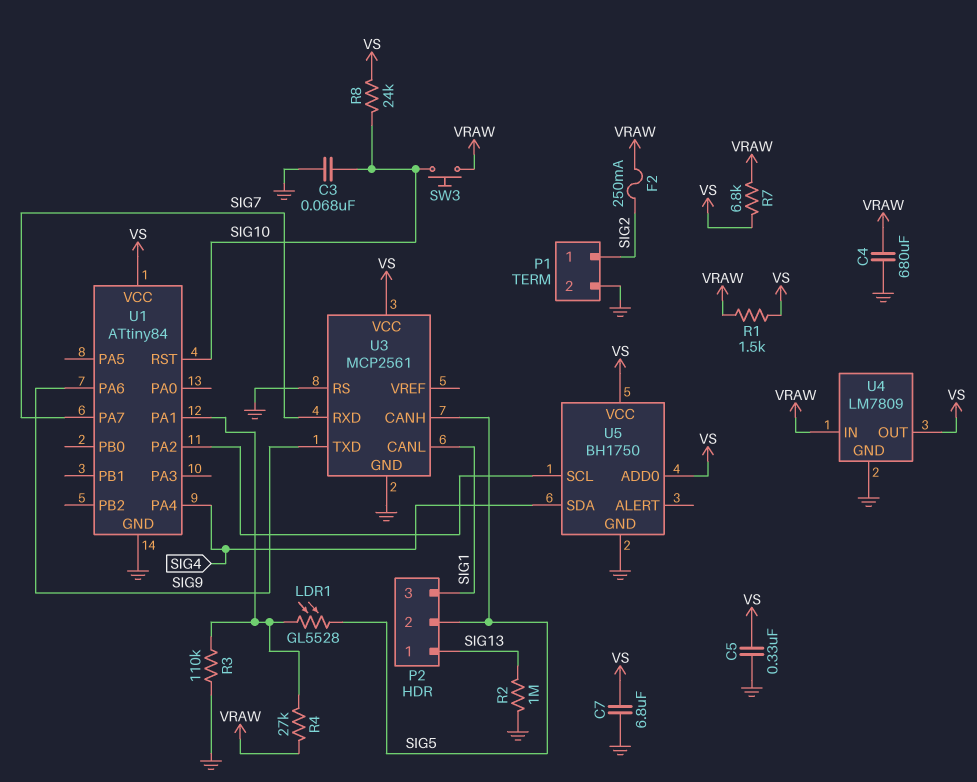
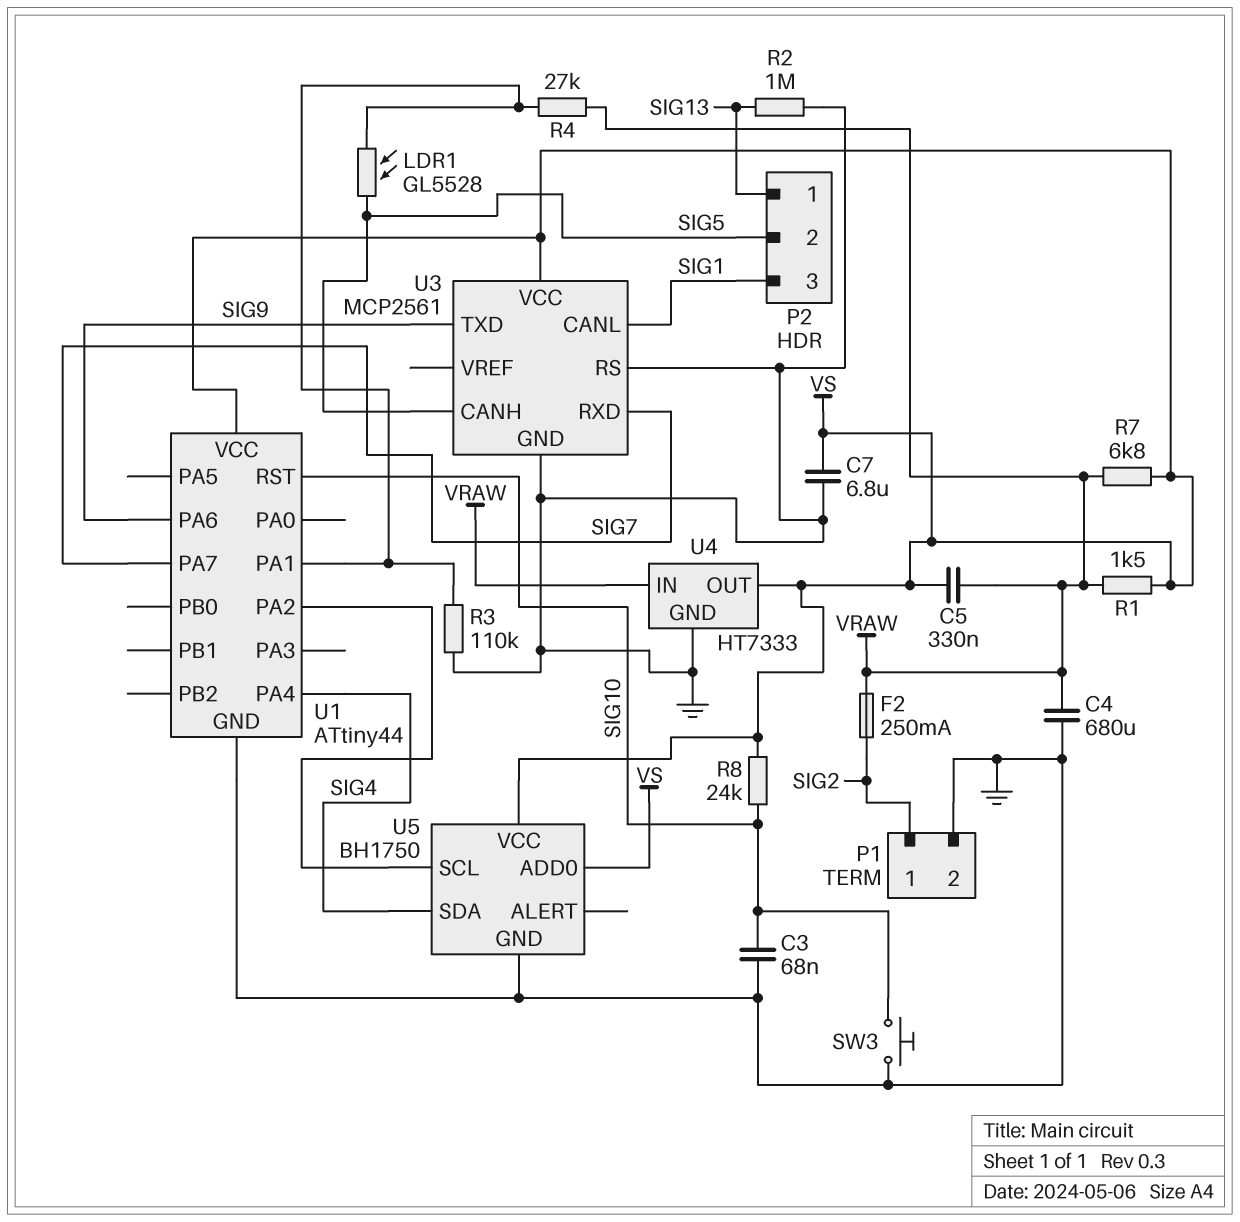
C5: 330nF (GND, VS) -> 330nF (VRAW, VS)
SW3: button (SIG10, VRAW) -> button (GND, SIG10)
U1: ATtiny84 -> ATtiny44
U4: LM7809 -> HT7333

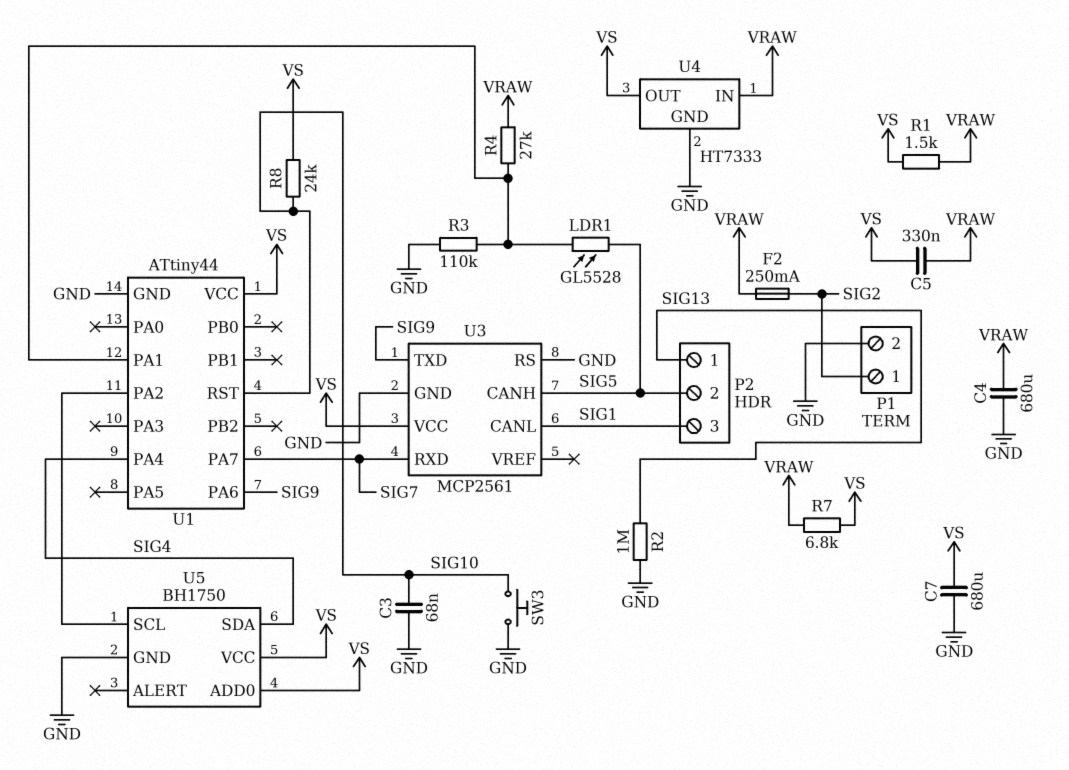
C7: 6.8uF (GND, VS) -> 680uF (GND, VS)

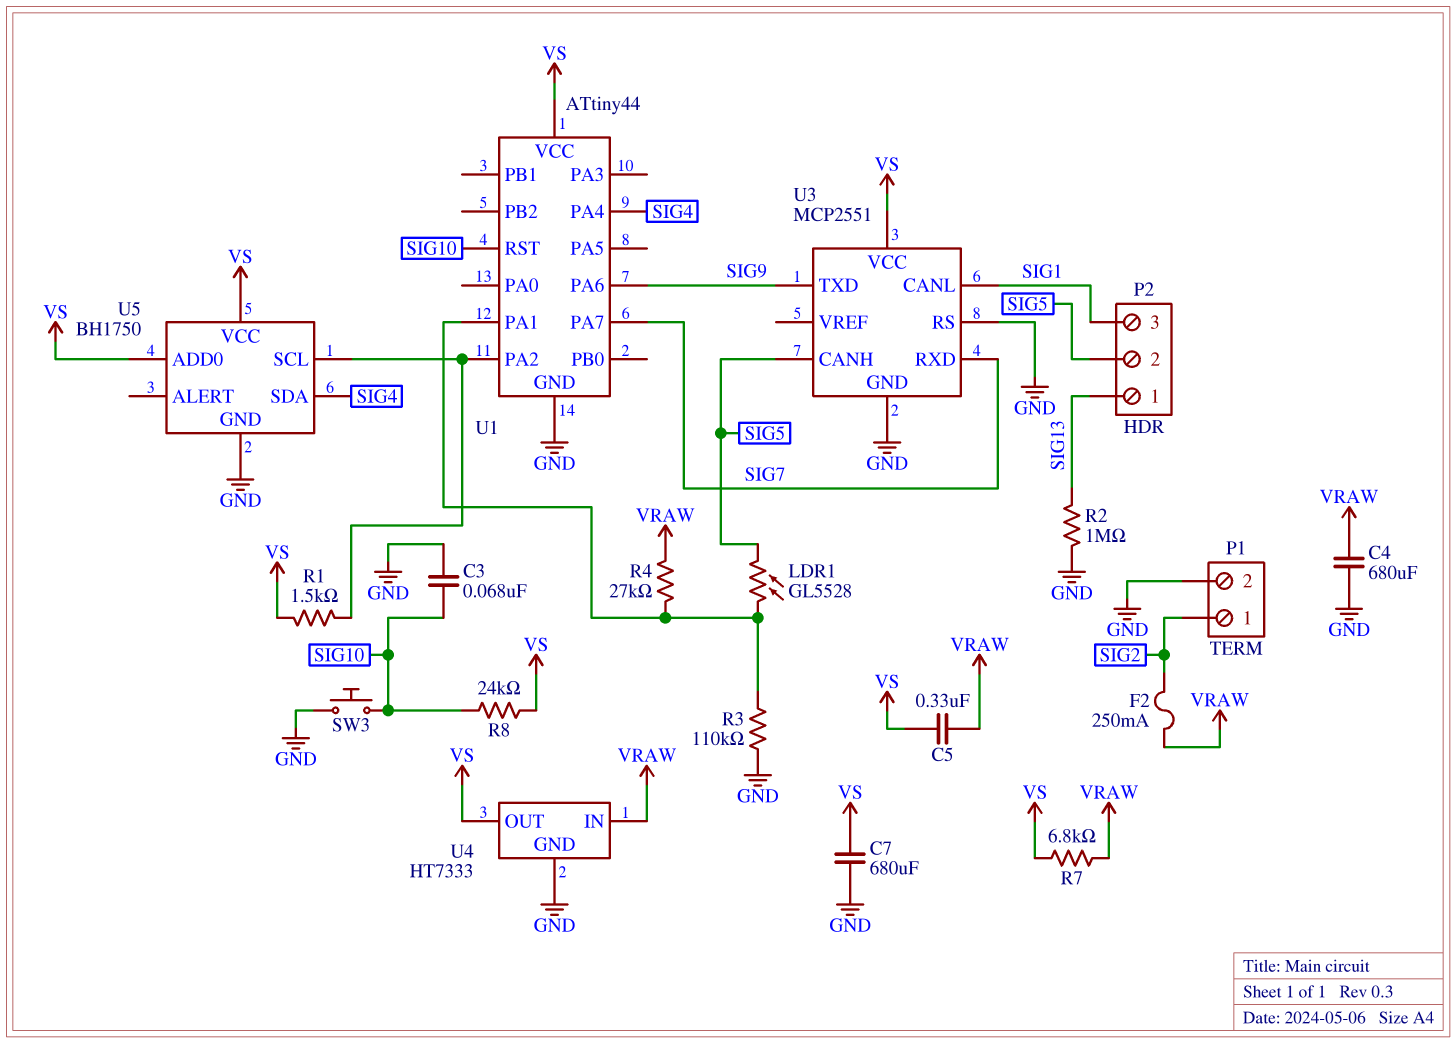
R1: 1.5k (VRAW, VS) -> 1.5k (U1/PA2, VS)
U3: MCP2561 -> MCP2551

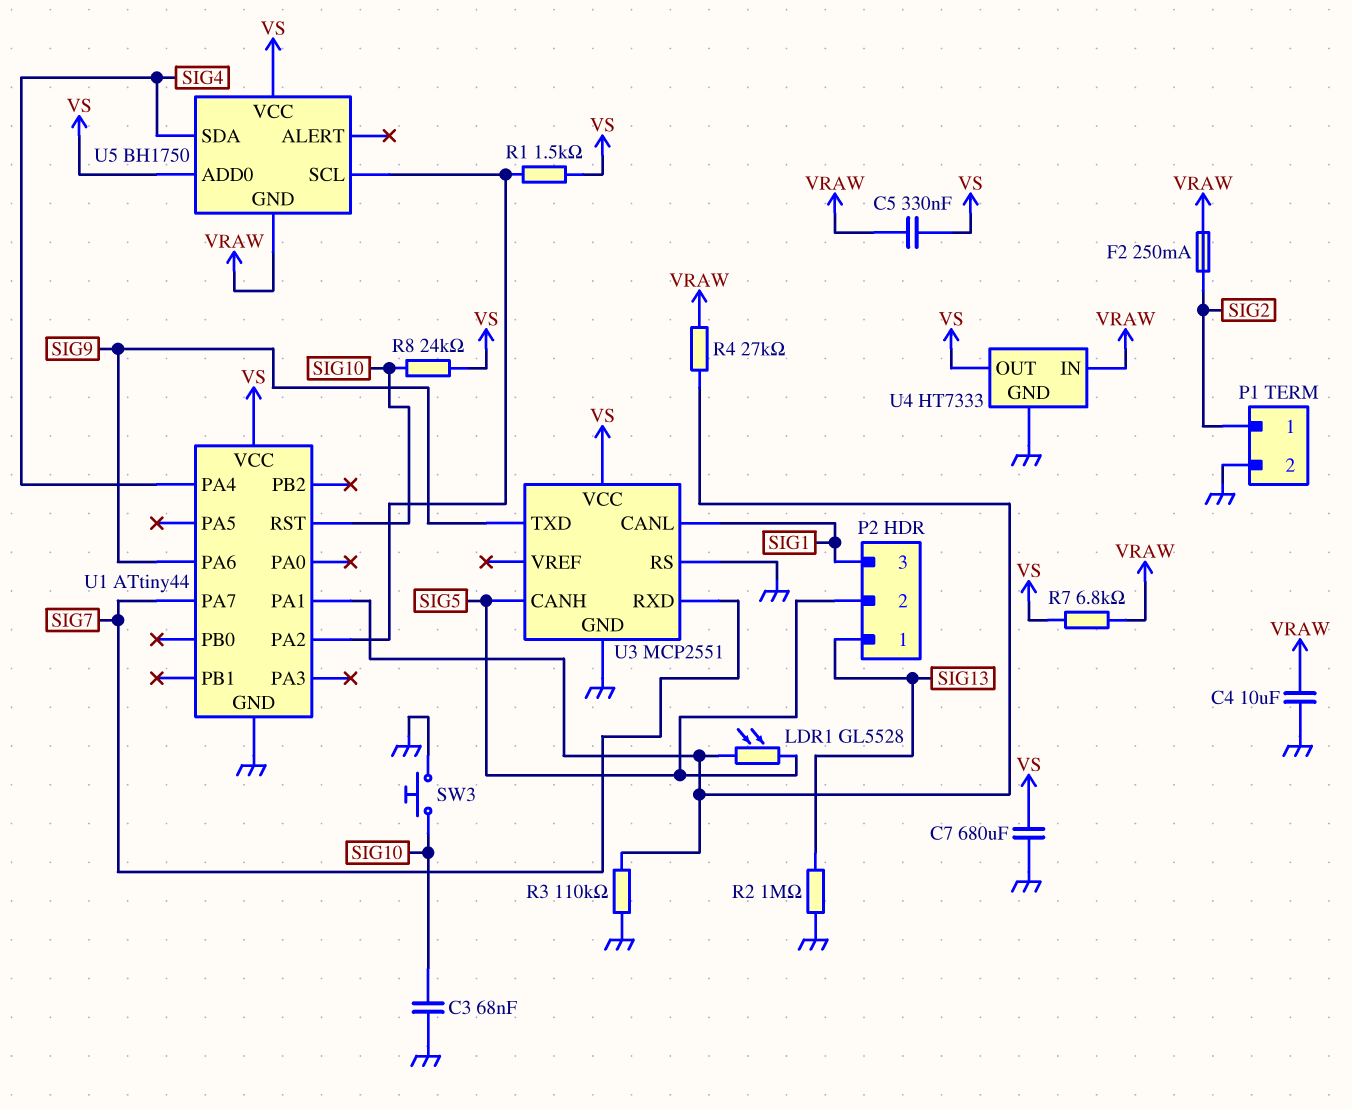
C4: 680uF (GND, VRAW) -> 10uF (GND, VRAW)
U5 pin GND: GND -> VRAW

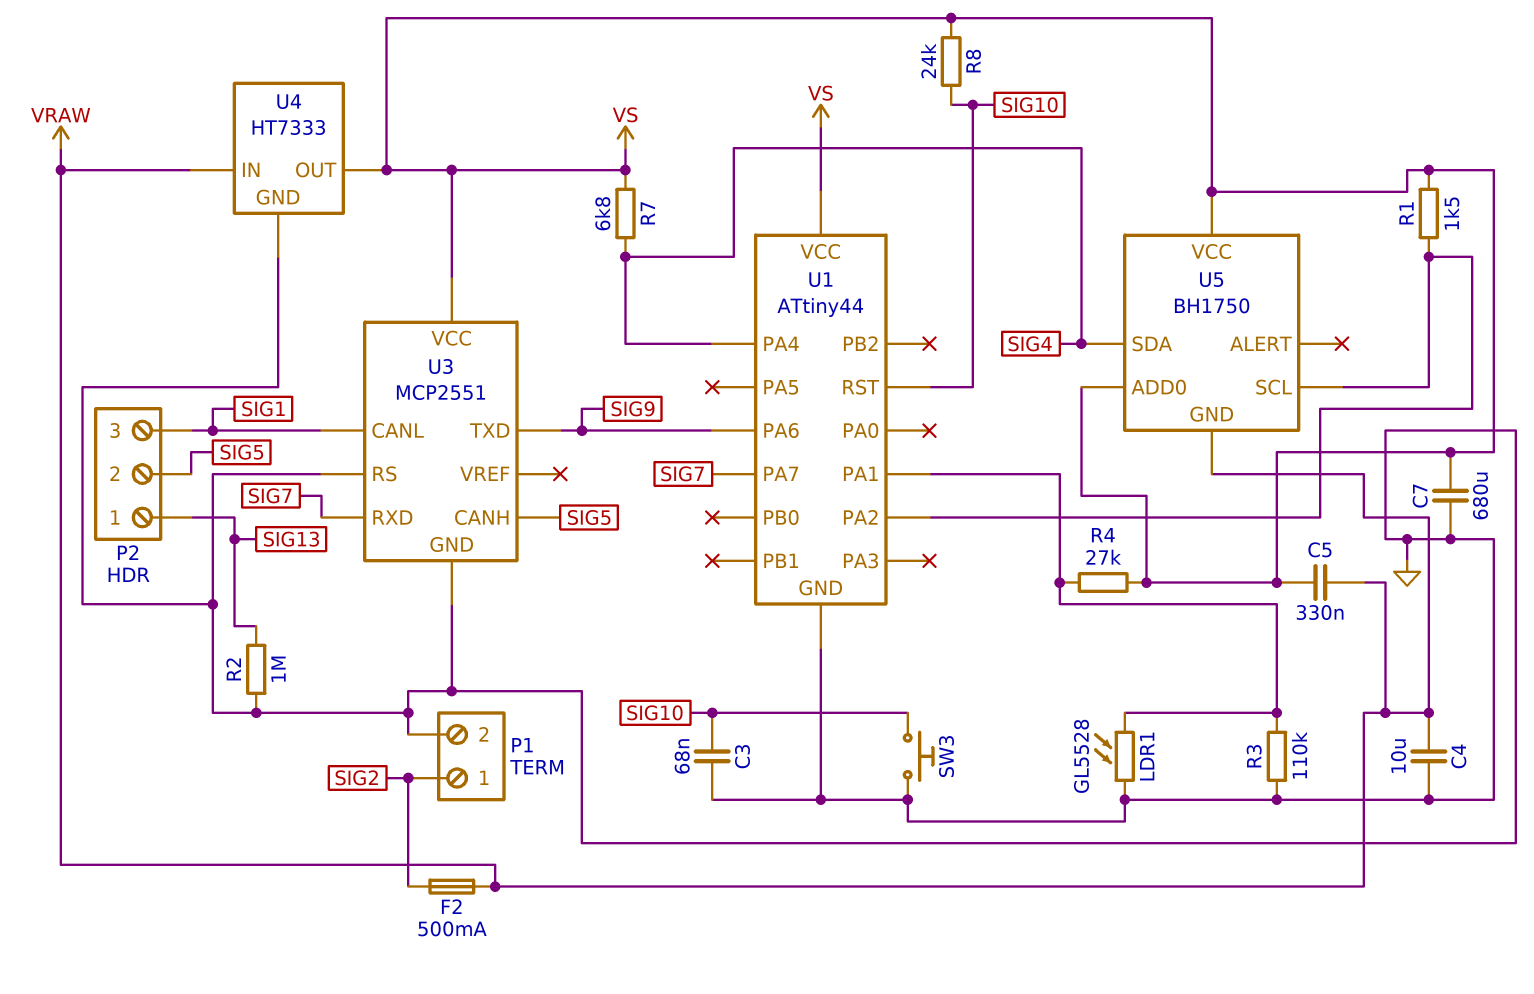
F2: 250mA (SIG2, VRAW) -> 500mA (SIG2, VRAW)
LDR1: GL5528 (SIG5, U1/PA1) -> GL5528 (GND, U1/PA1)
R4: 27k (U1/PA1, VRAW) -> 27k (U1/PA1, VS)
R7: 6.8k (VRAW, VS) -> 6.8k (SIG4, VS)

